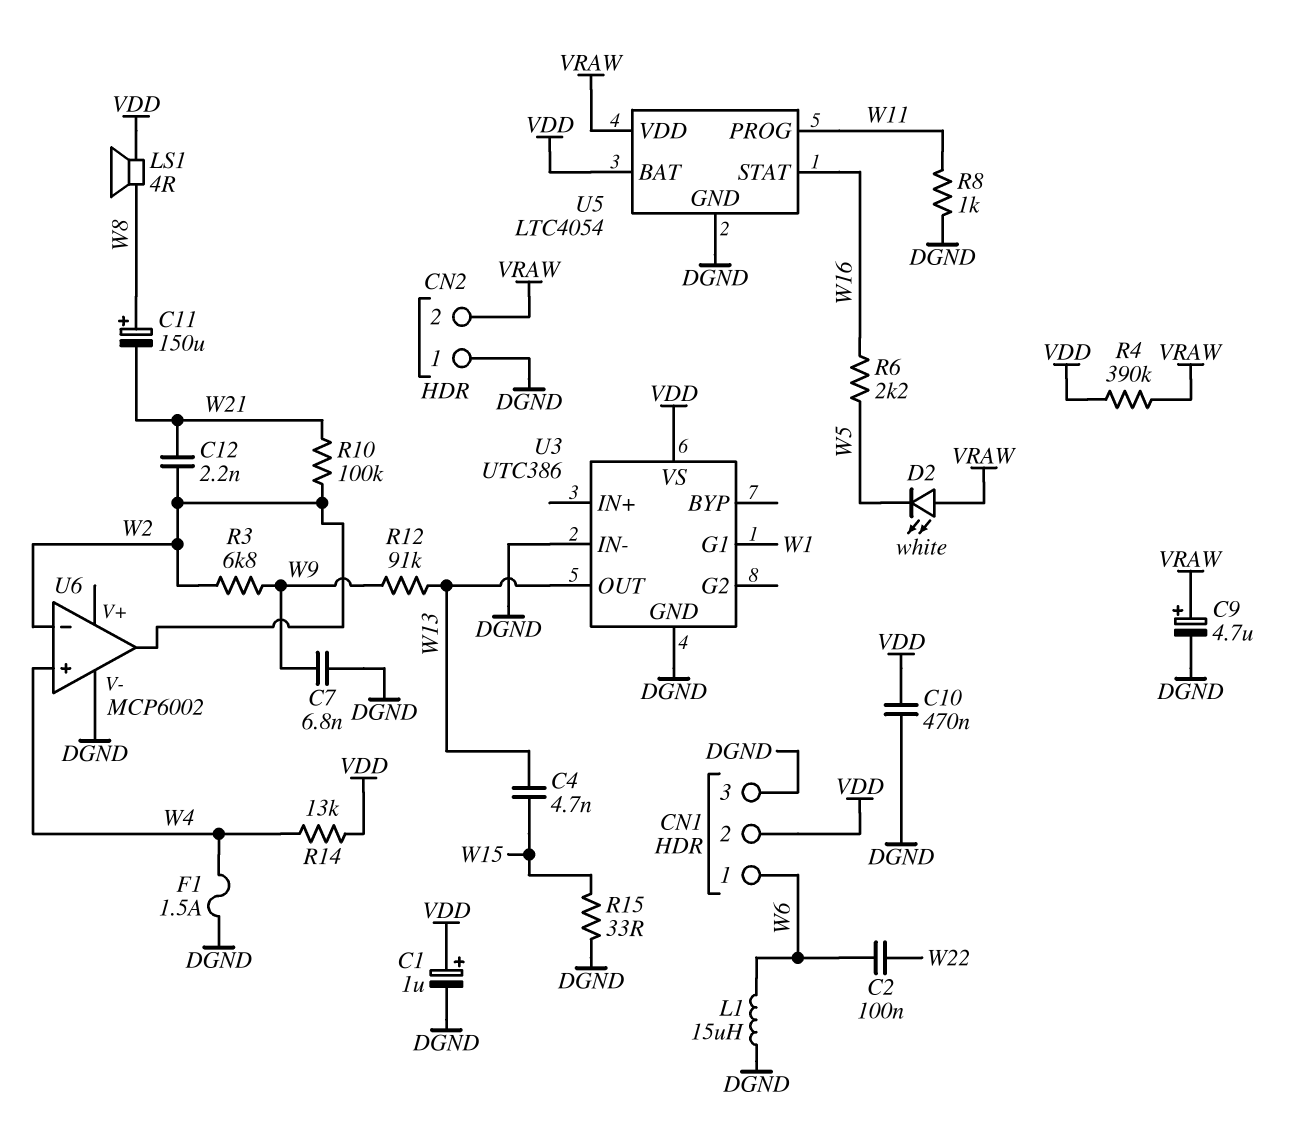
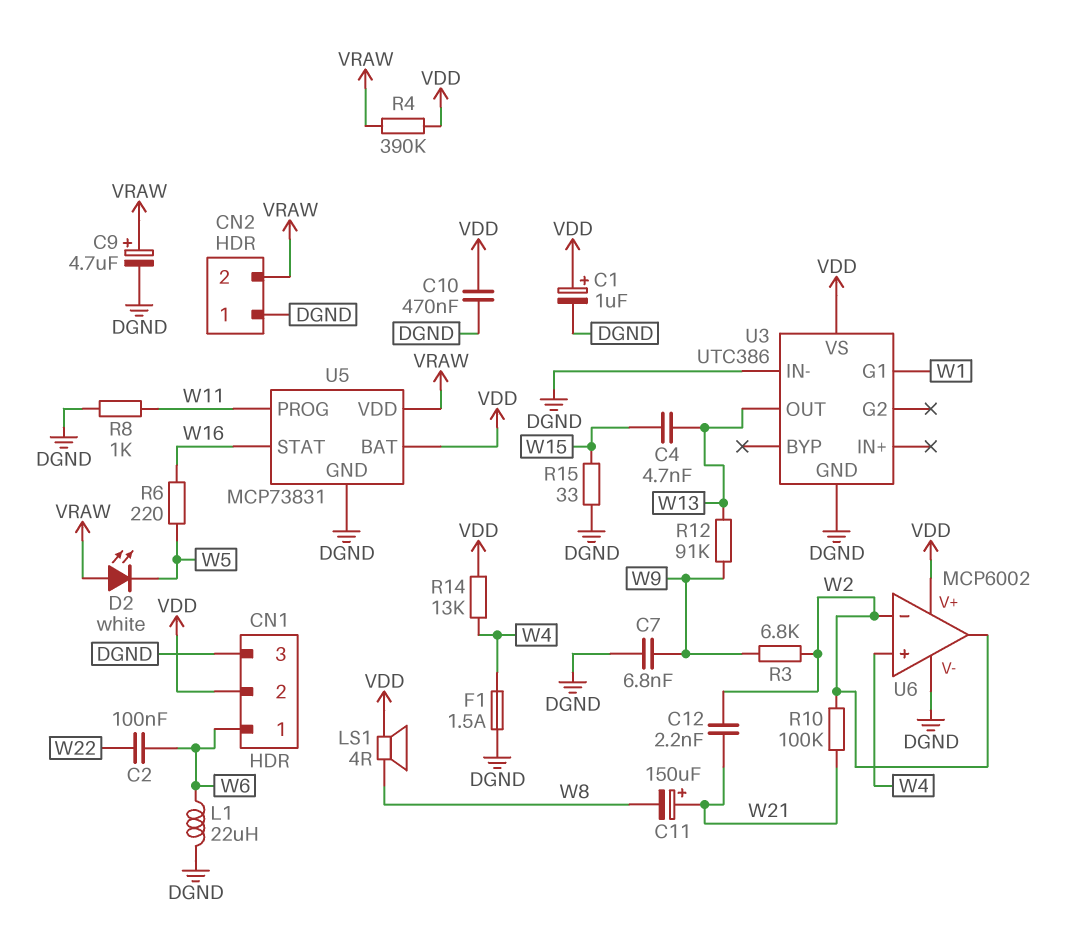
C11: 150uF (plus W8, minus W21) -> 150uF (plus W21, minus W8)
L1: 15uH (DGND, W6) -> 22uH (DGND, W6)
R6: 2.2k (W5, W16) -> 220 (W5, W16)
U5: LTC4054 -> MCP73831
U6 pin V+: none -> VDD

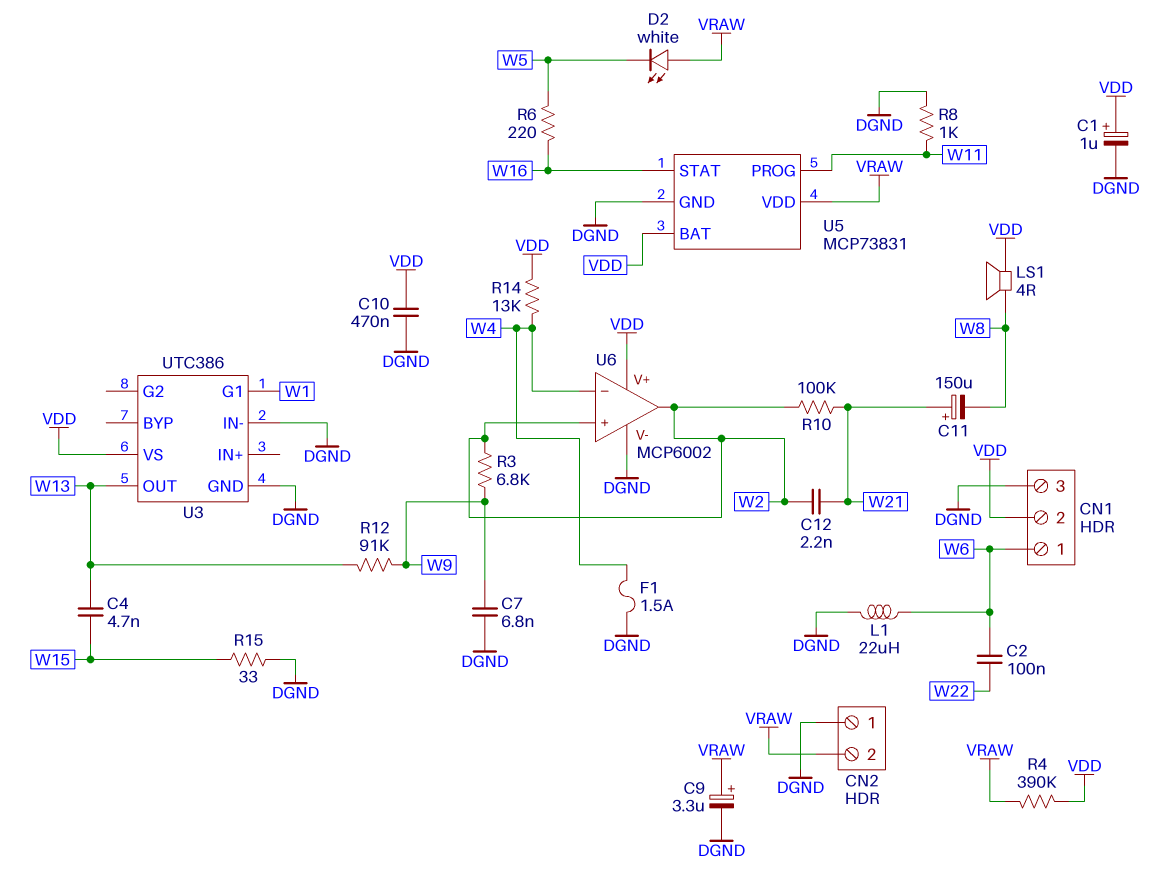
C9: 4.7uF (plus VRAW, minus DGND) -> 3.3uF (plus VRAW, minus DGND)
U6 pin in+: W4 -> W2
U6 pin in-: W2 -> W4

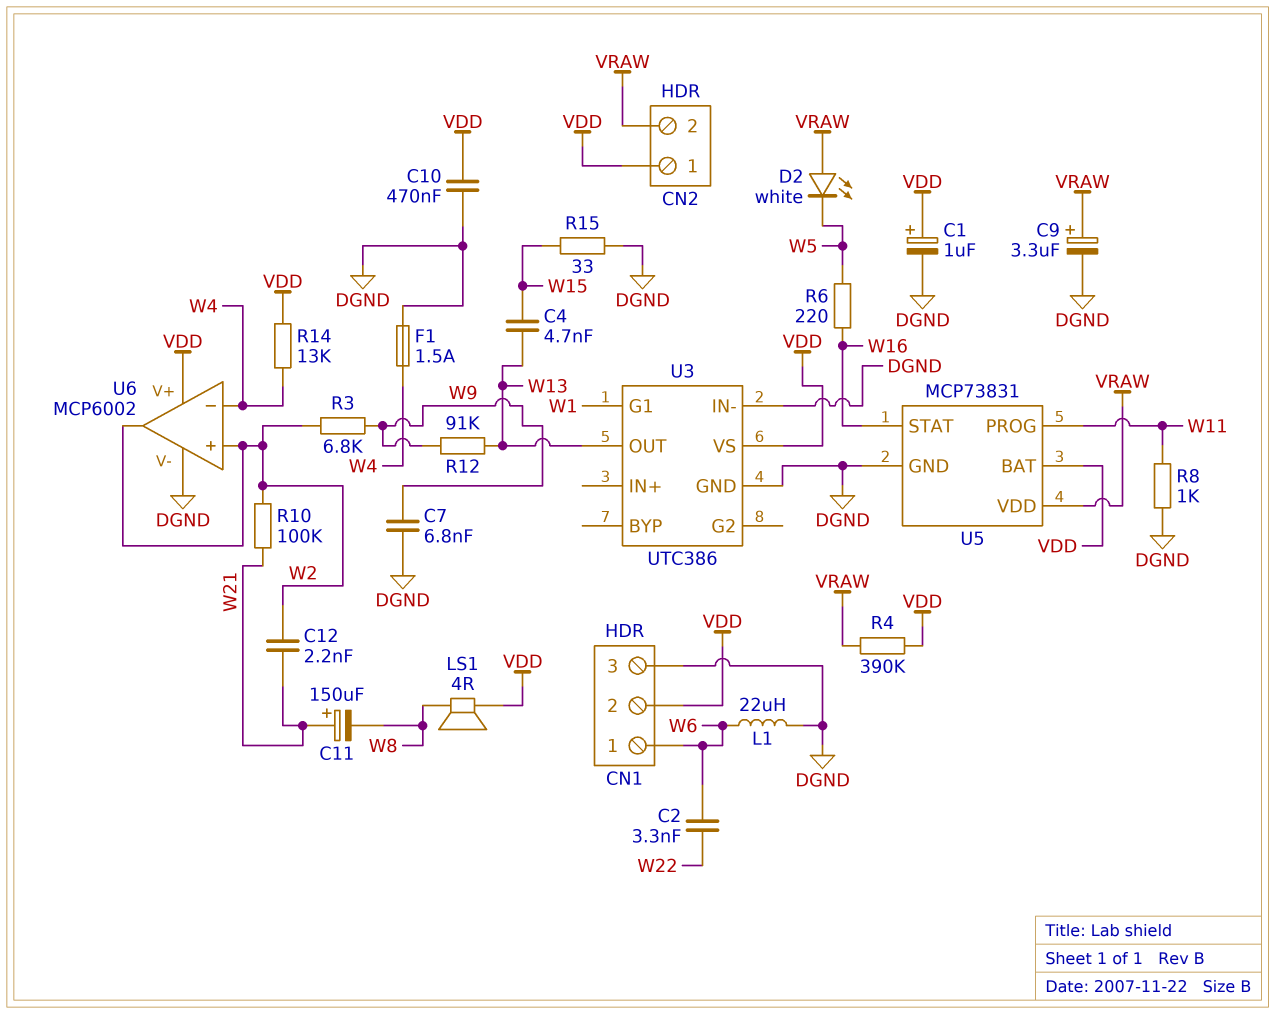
C2: 100nF (W6, W22) -> 3.3nF (W6, W22)
CN2 pin 1: DGND -> VDD

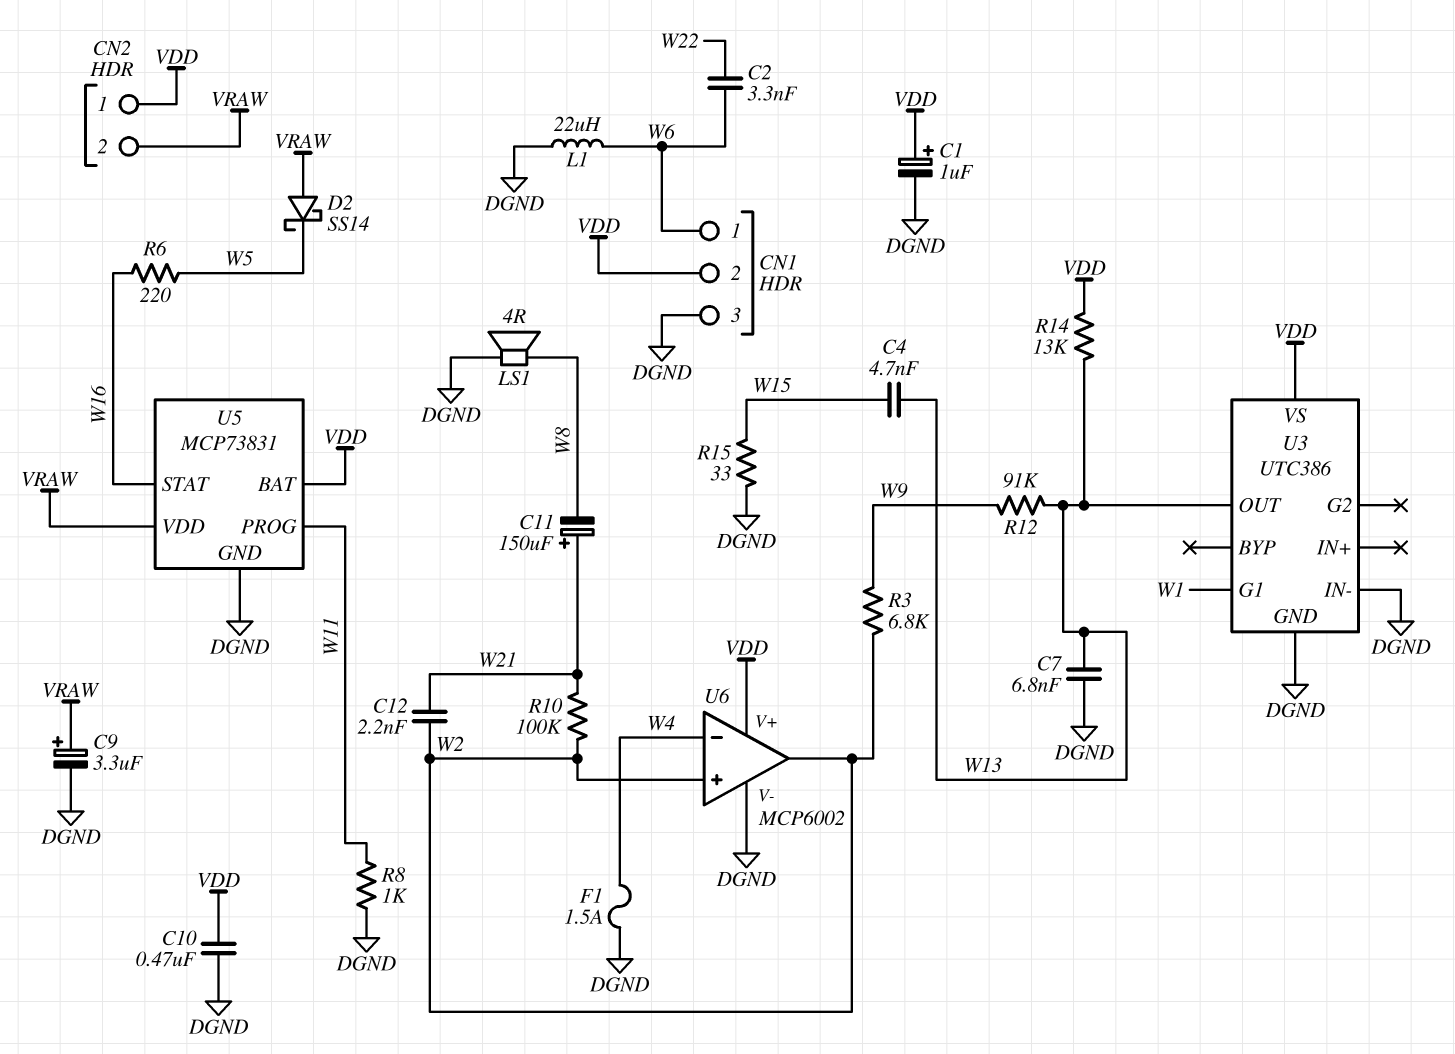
C7: 6.8nF (DGND, W9) -> 6.8nF (DGND, W13)
D2: LED white (A VRAW, K W5) -> schottky SS14 (A VRAW, K W5)
LS1: speaker 4R (VDD, W8) -> speaker 4R (DGND, W8)
R4: 390k (VDD, VRAW) -> none
R14: 13k (VDD, W4) -> 13k (VDD, W13)

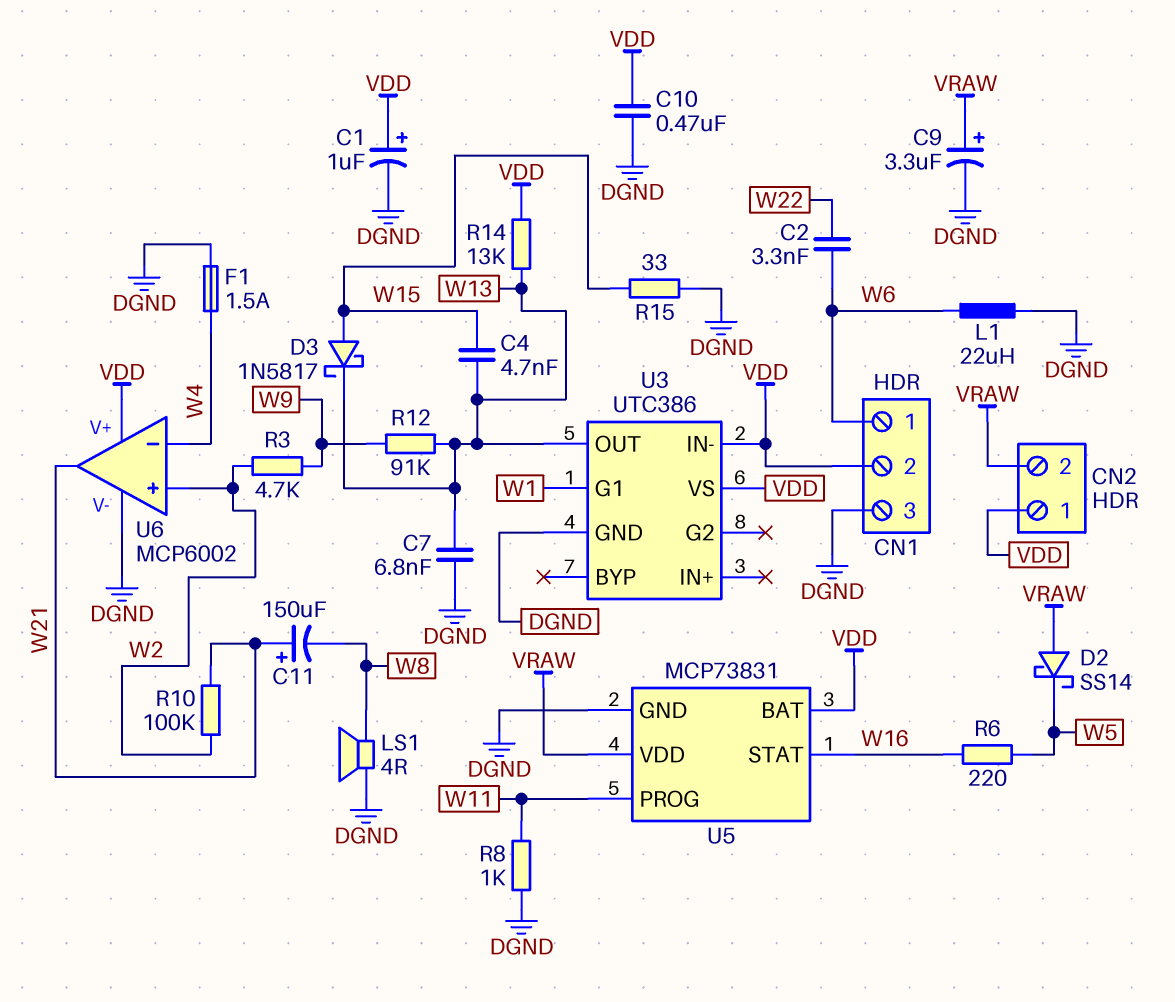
C12: 2.2nF (W2, W21) -> none
D3: none -> schottky 1N5817 (A W15, K W13)
R3: 6.8k (W2, W9) -> 4.7k (W2, W9)
U3 pin IN-: DGND -> VDD
U6 pin out: W2 -> W21

